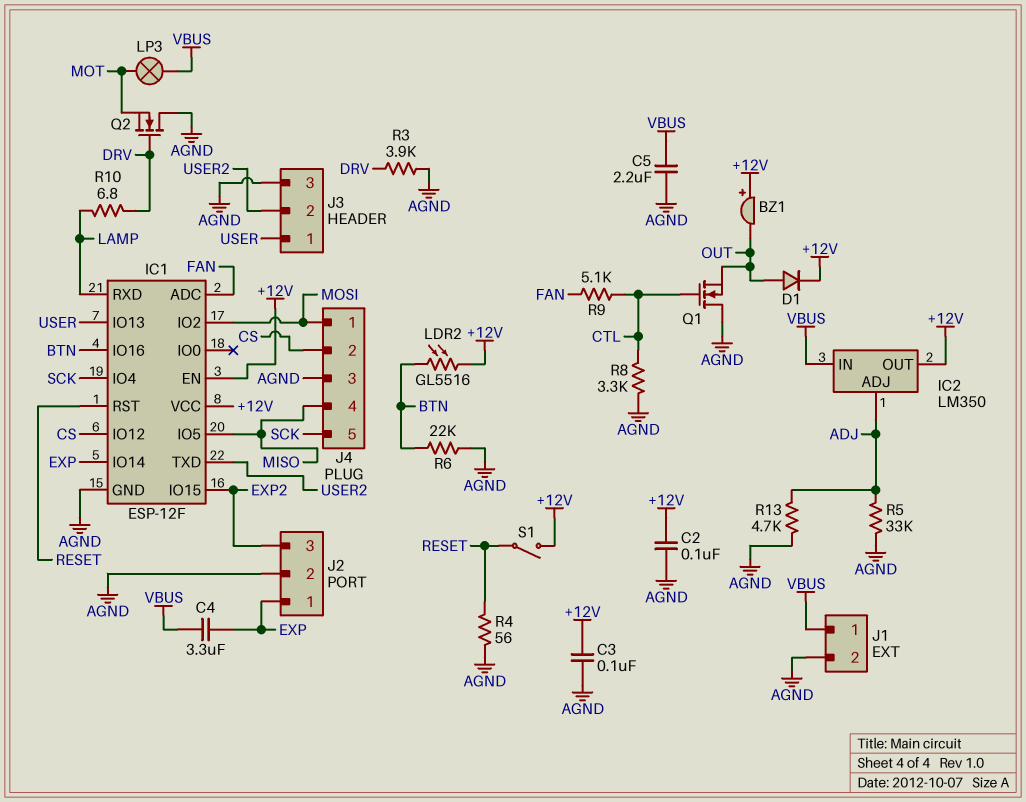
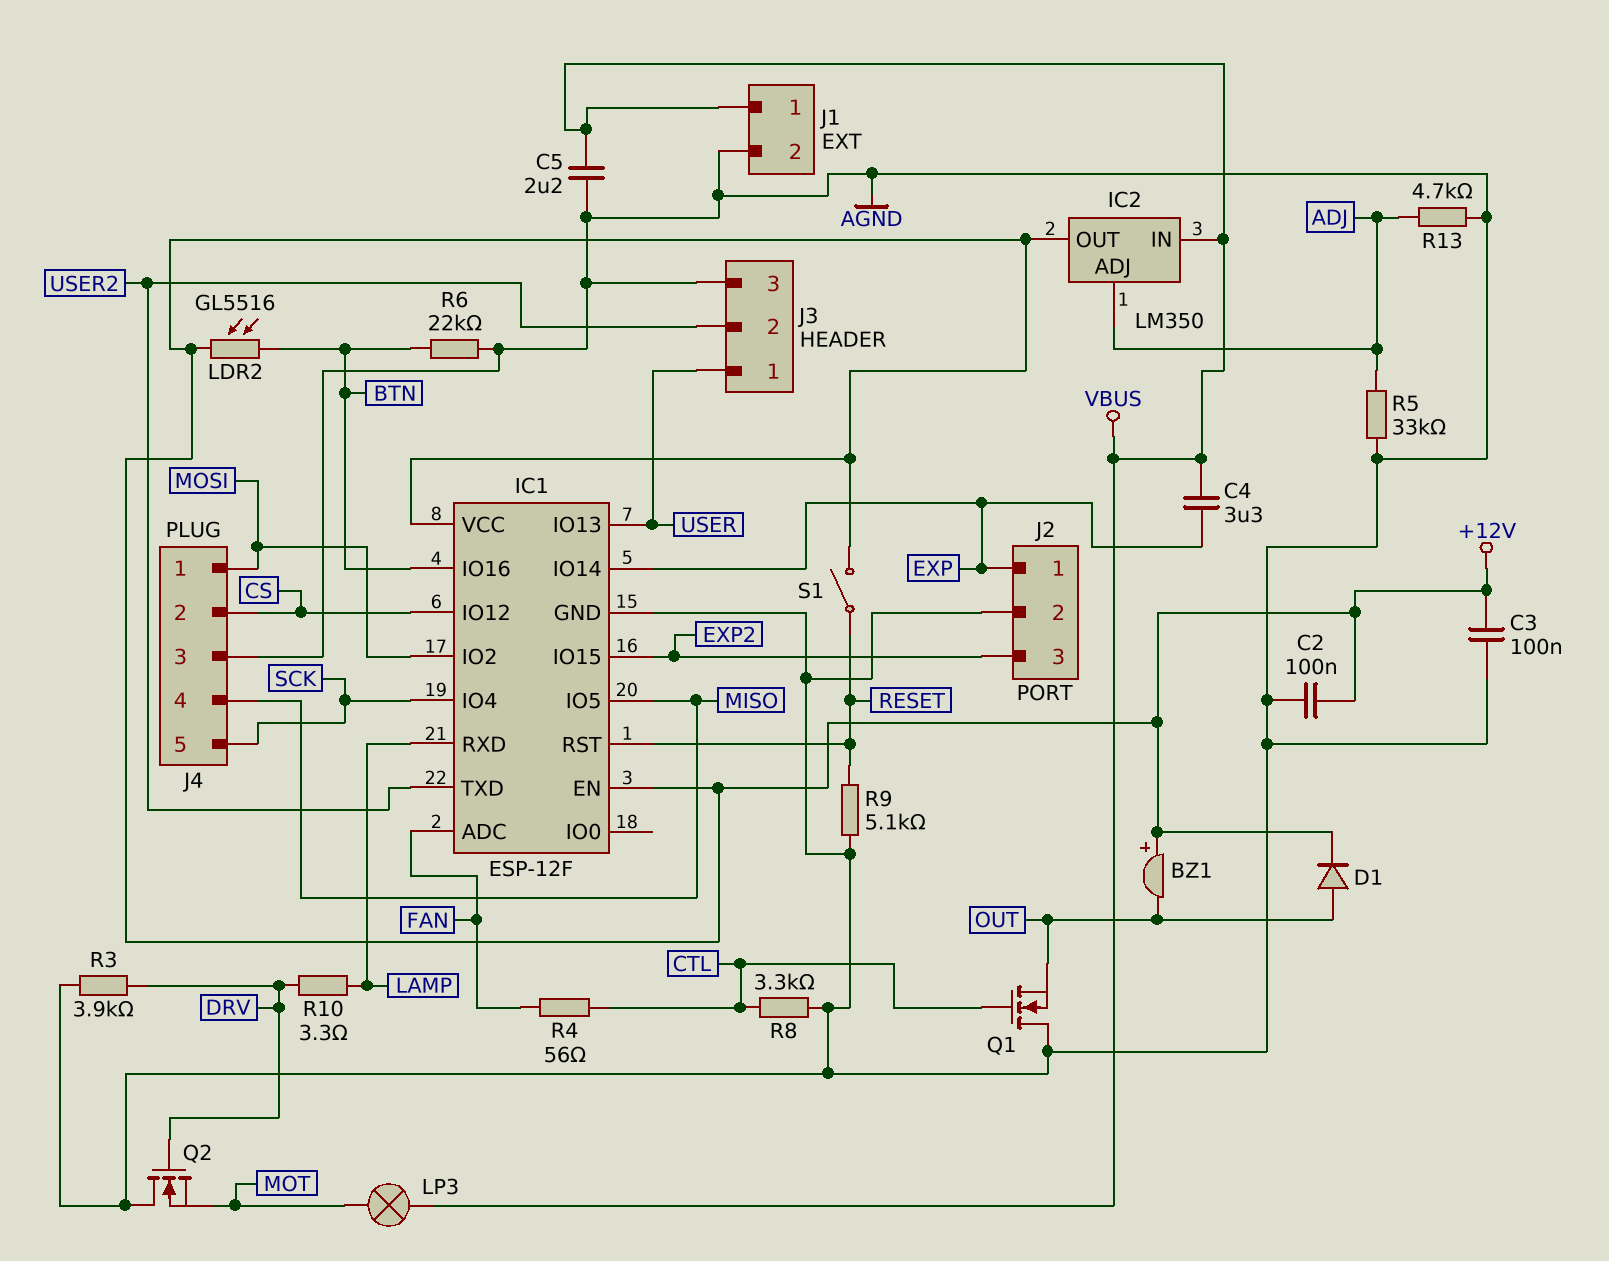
R4: 56 (AGND, RESET) -> 56 (CTL, FAN)
R9: 5.1k (CTL, FAN) -> 5.1k (AGND, RESET)
R10: 6.8 (DRV, LAMP) -> 3.3 (DRV, LAMP)

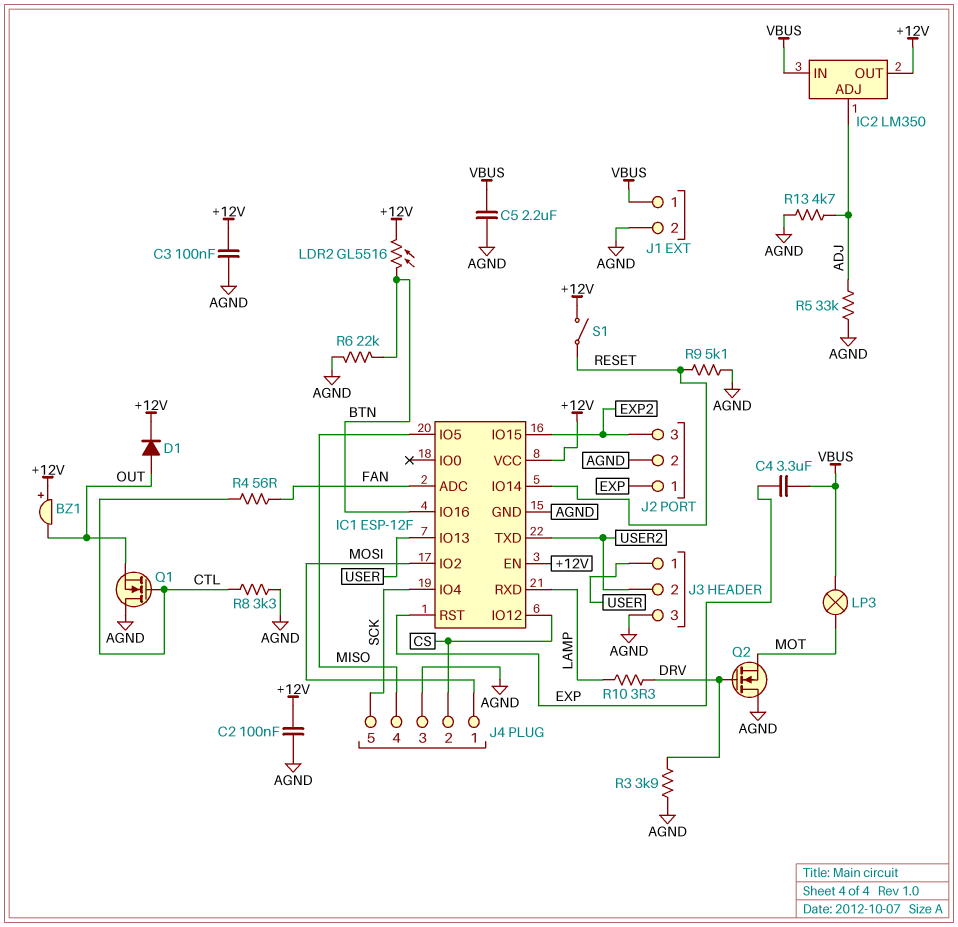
IC1 pin IO14: EXP -> RESET
IC1 pin RST: RESET -> EXP

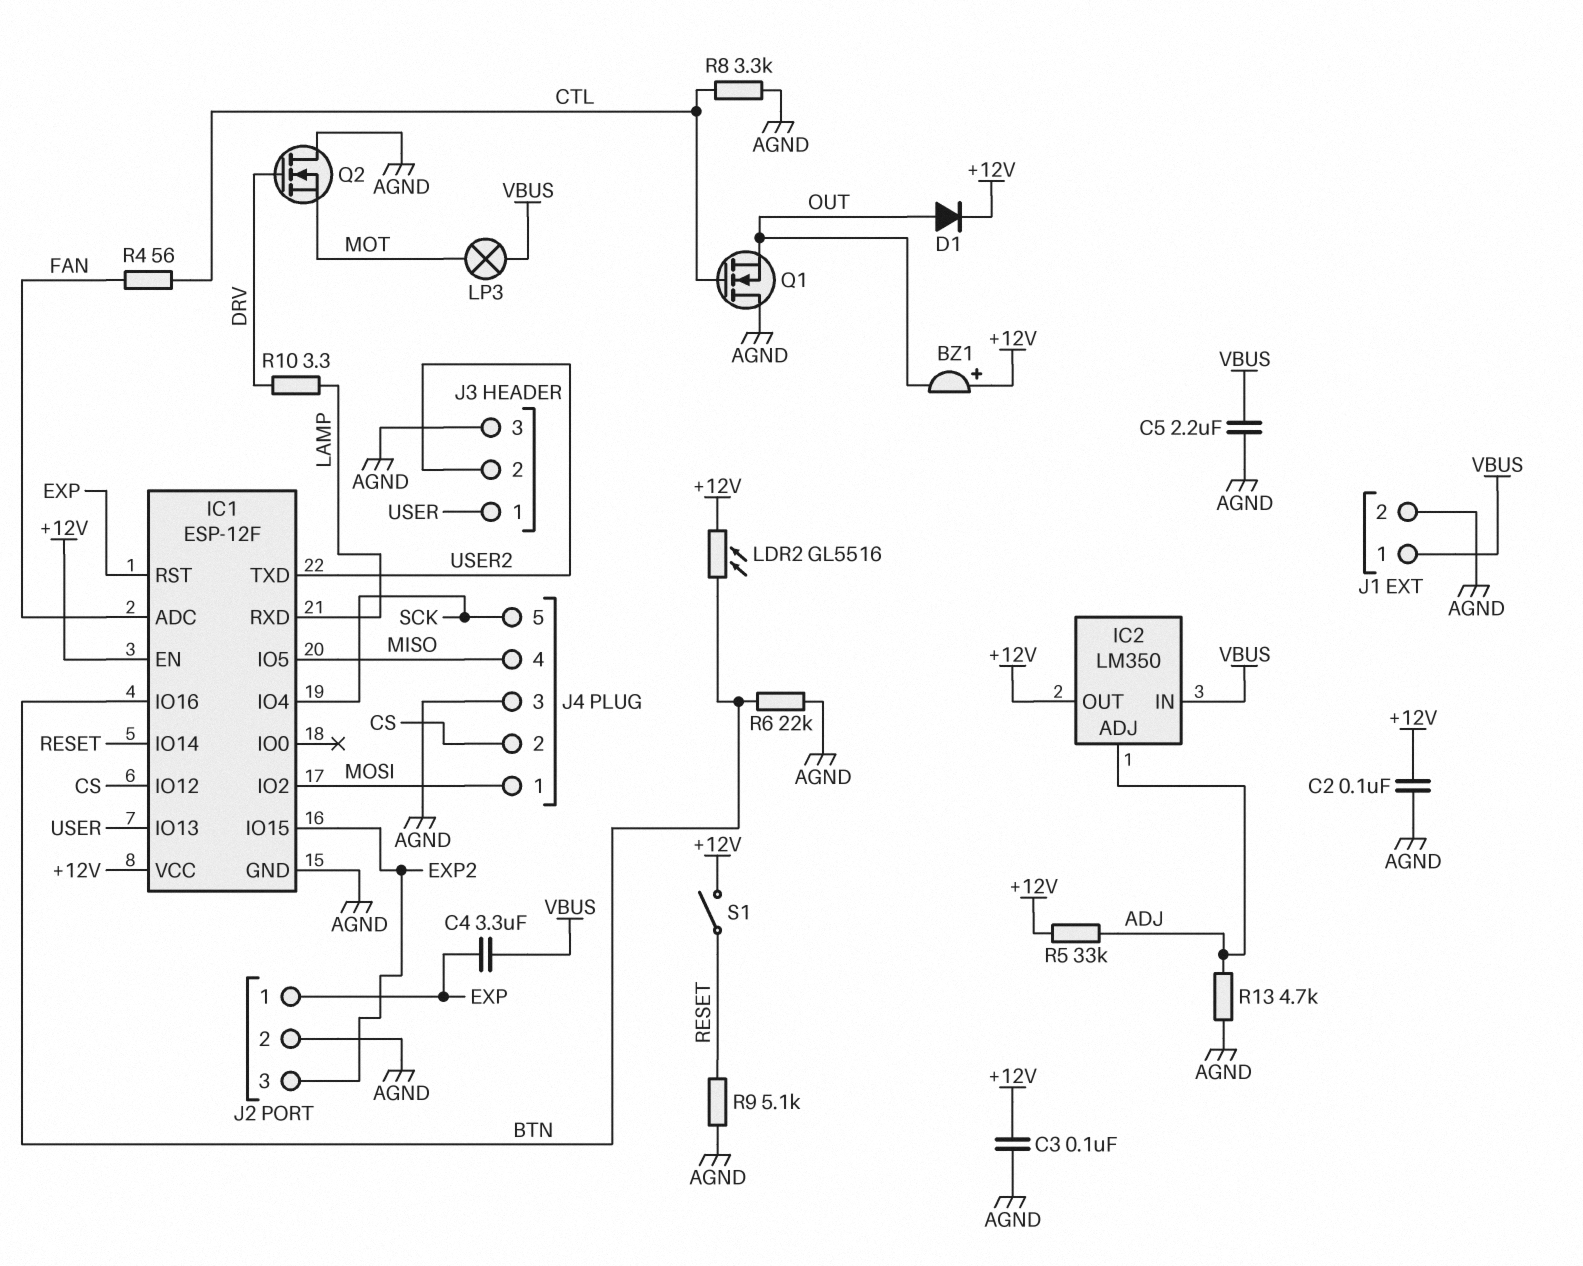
R3: 3.9k (AGND, DRV) -> none
R5: 33k (ADJ, AGND) -> 33k (+12V, ADJ)

